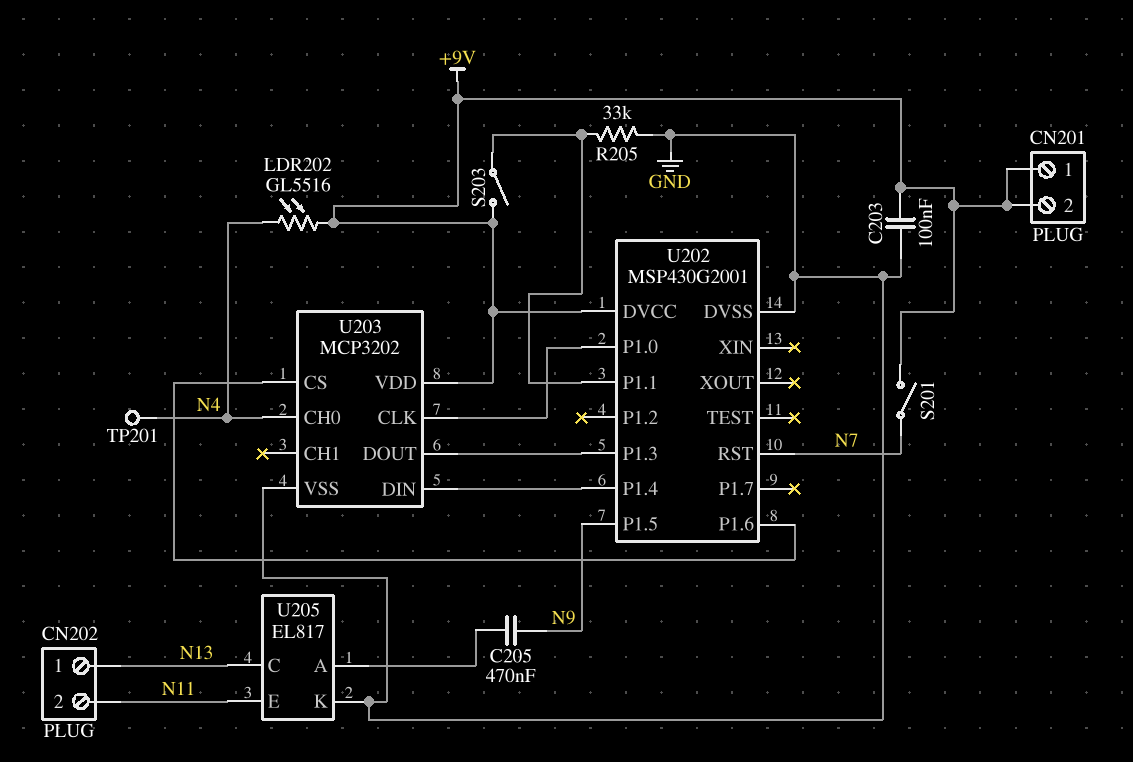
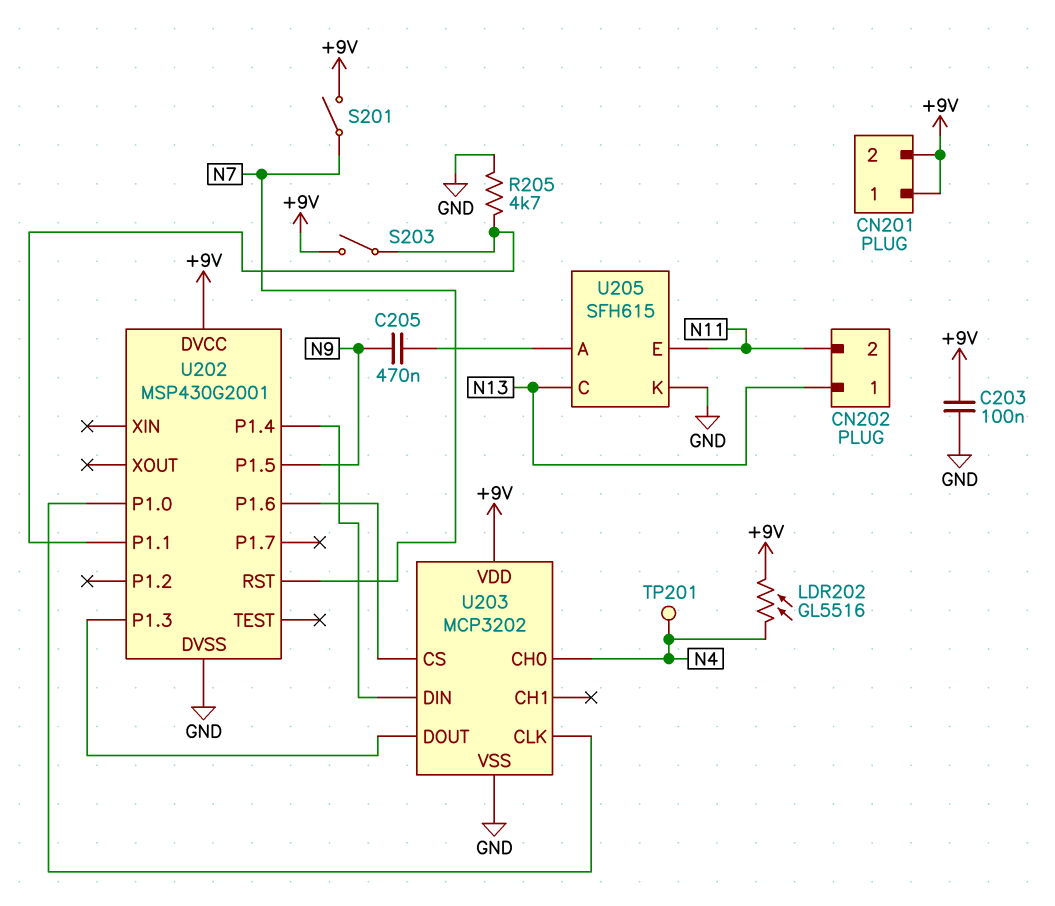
R205: 33k (GND, U202/P1.1) -> 4.7k (GND, U202/P1.1)
U205: EL817 -> SFH615

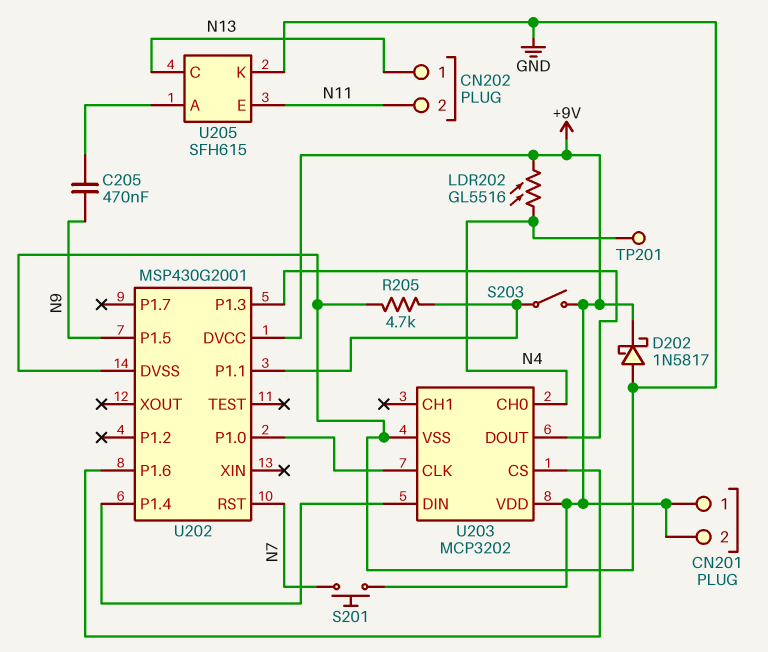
C203: 100nF (+9V, GND) -> none
D202: none -> schottky 1N5817 (A GND, K +9V)
S201: switch (+9V, N7) -> button (+9V, N7)

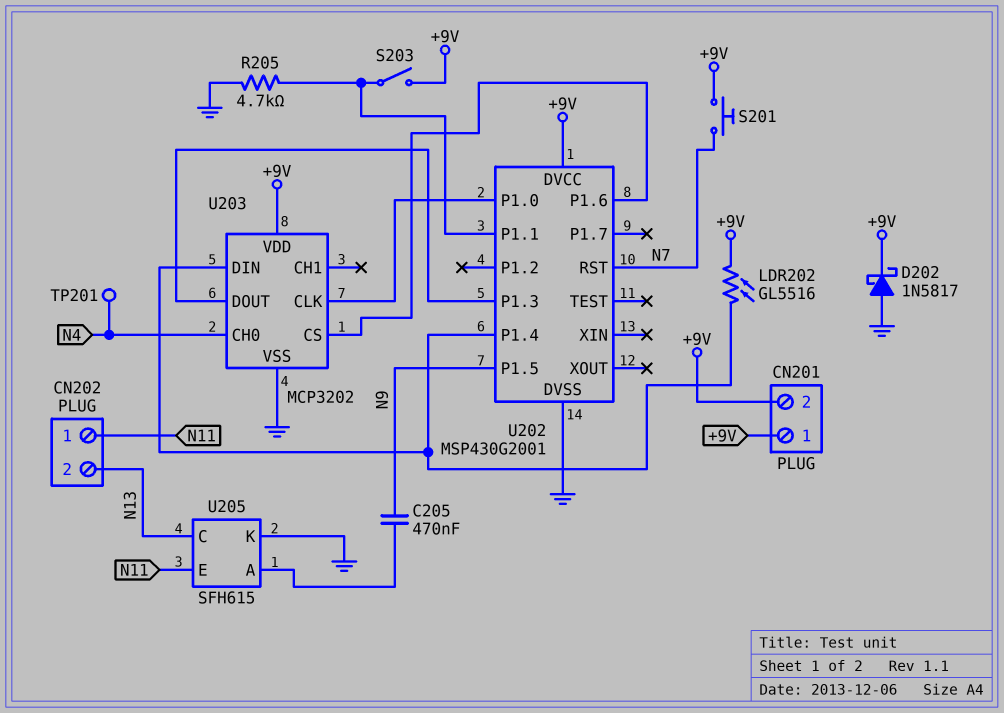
CN202 pin 1: N13 -> N11
CN202 pin 2: N11 -> N13
LDR202: GL5516 (+9V, N4) -> GL5516 (+9V, U202/P1.4)

